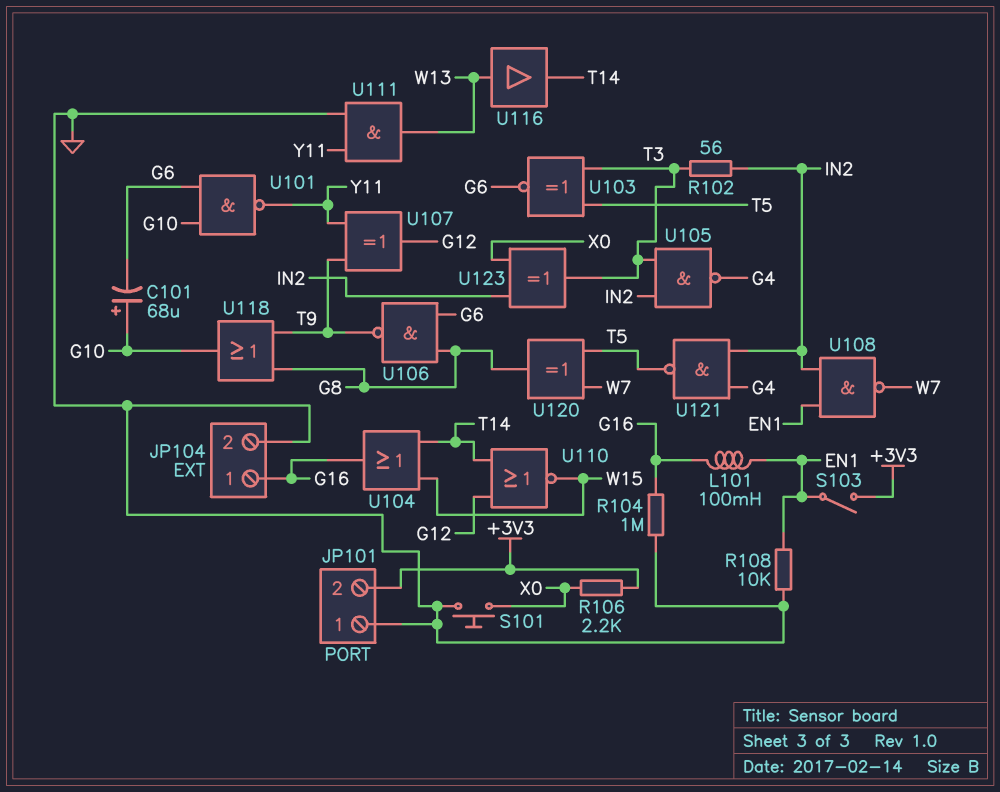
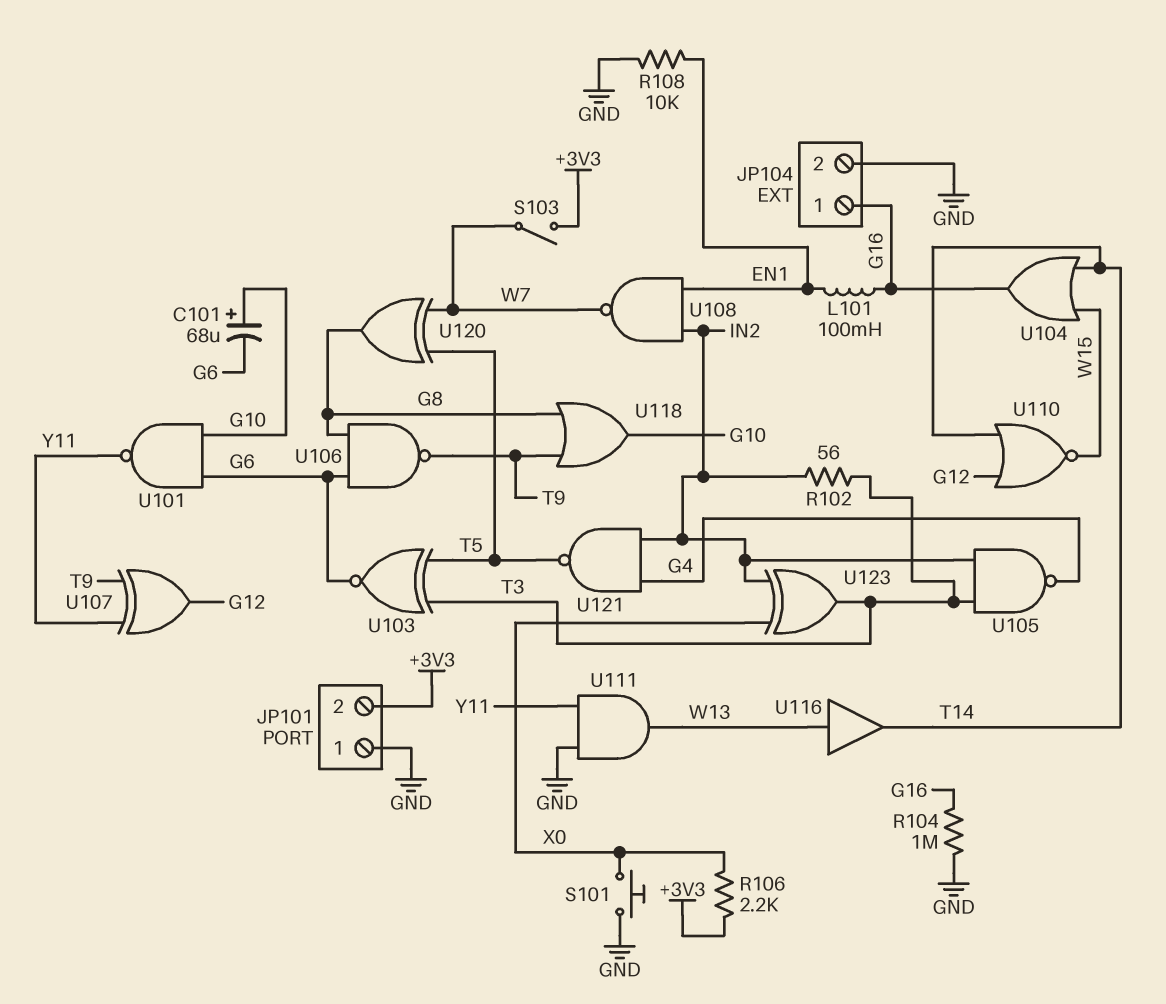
S103: switch (+3V3, EN1) -> switch (+3V3, W7)

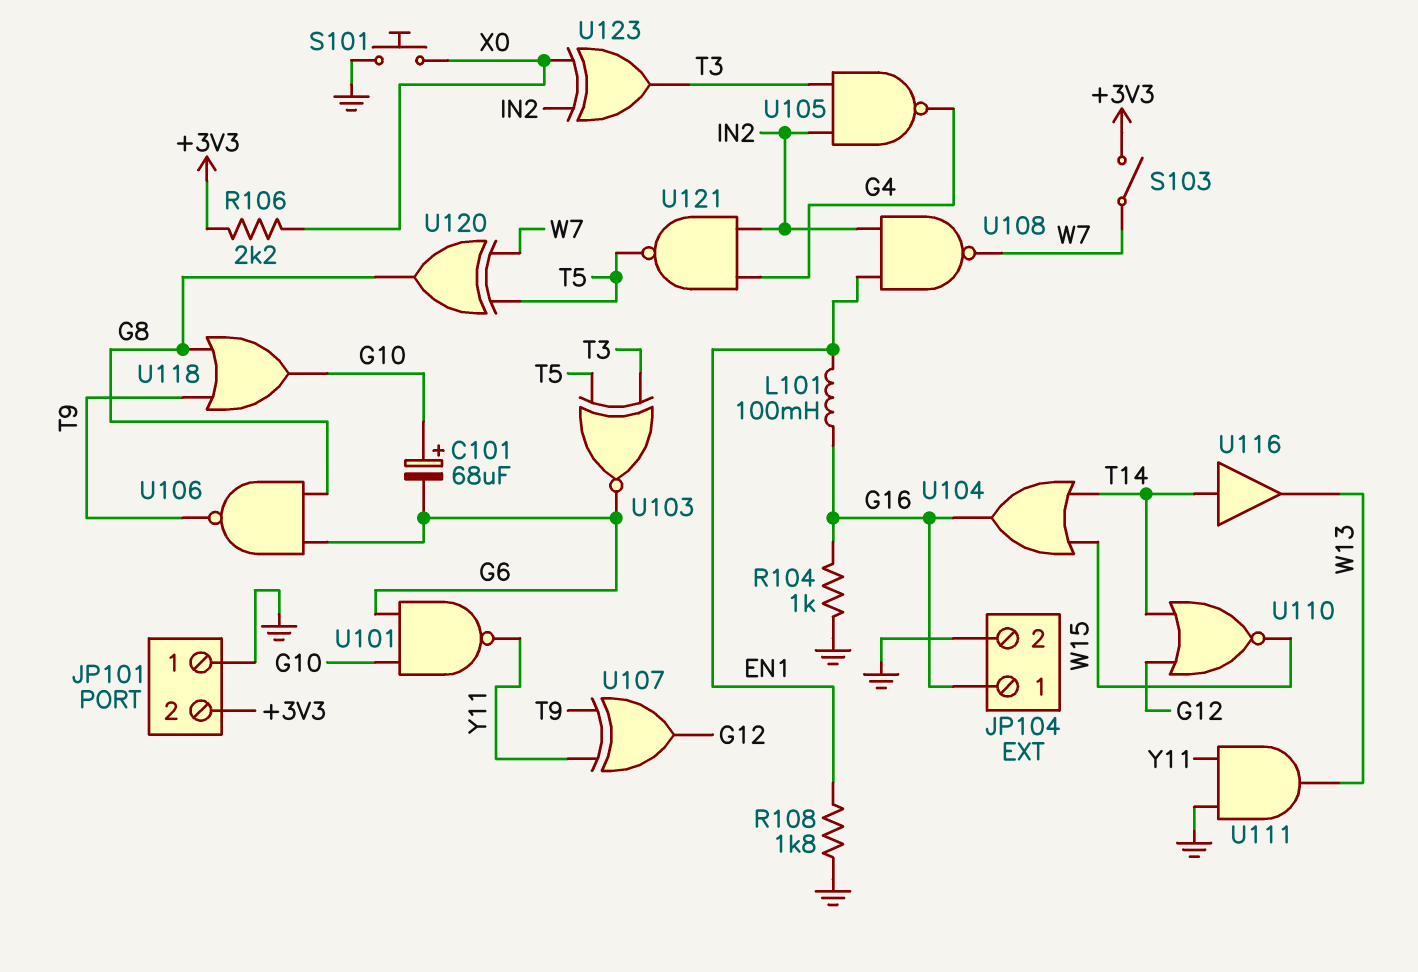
R102: 56 (IN2, T3) -> none
R104: 1M (G16, GND) -> 1k (G16, GND)
R108: 10k (EN1, GND) -> 1.8k (EN1, GND)
U116: buffer (in W13, out T14) -> buffer (in T14, out W13)

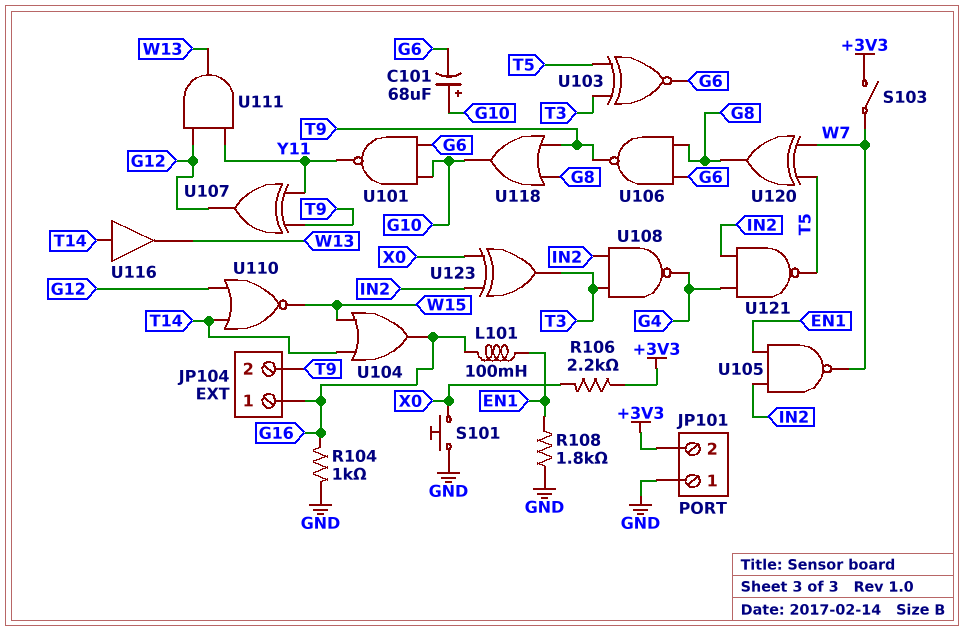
JP104 pin 2: GND -> T9
U105: NAND (in IN2, in T3, out G4) -> NAND (in EN1, in IN2, out W7)
U108: NAND (in EN1, in IN2, out W7) -> NAND (in IN2, in T3, out G4)
U111: AND (in GND, in Y11, out W13) -> AND (in G12, in Y11, out W13)

